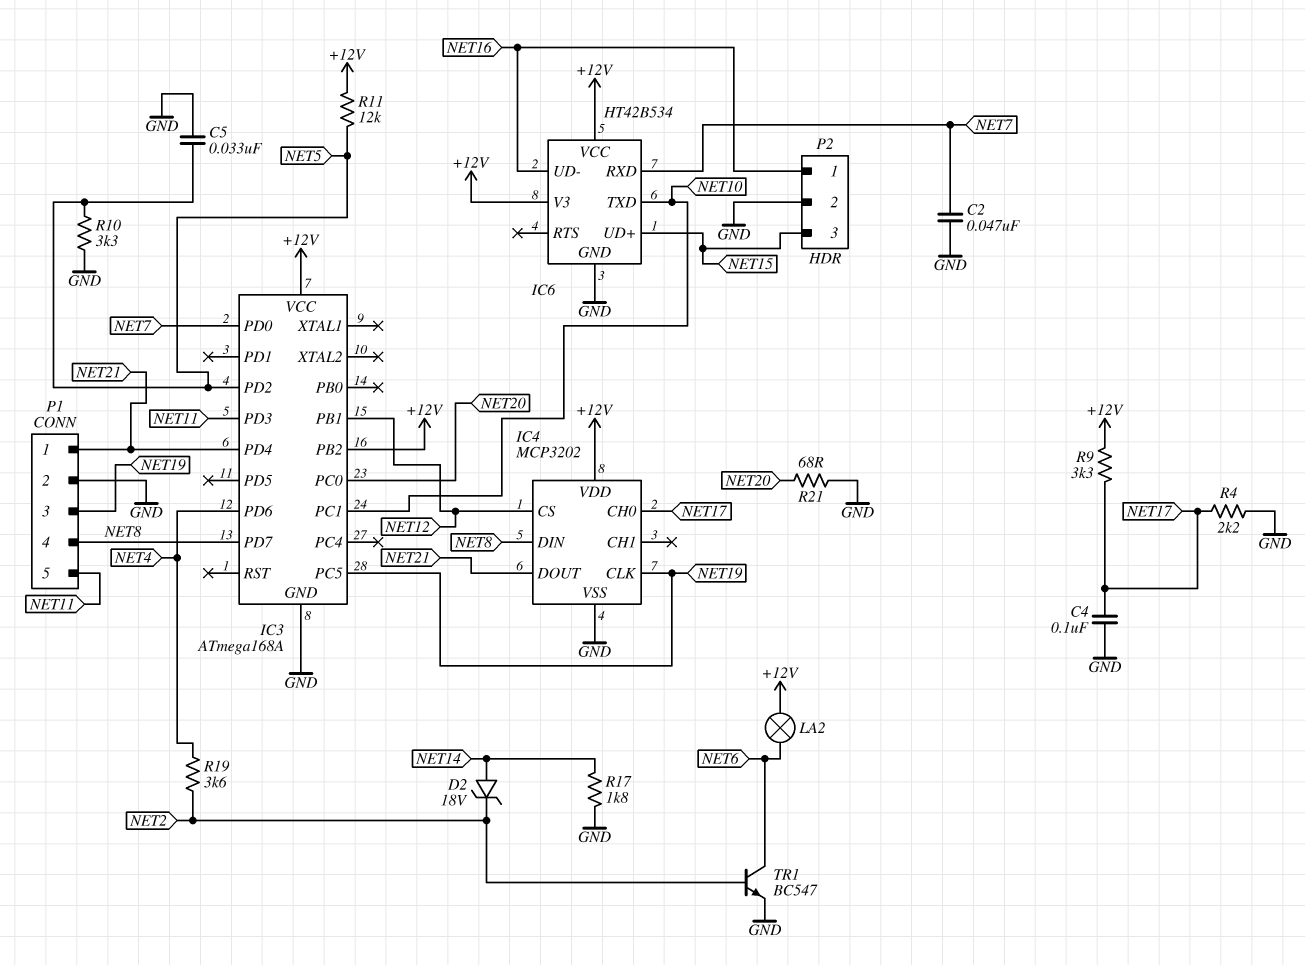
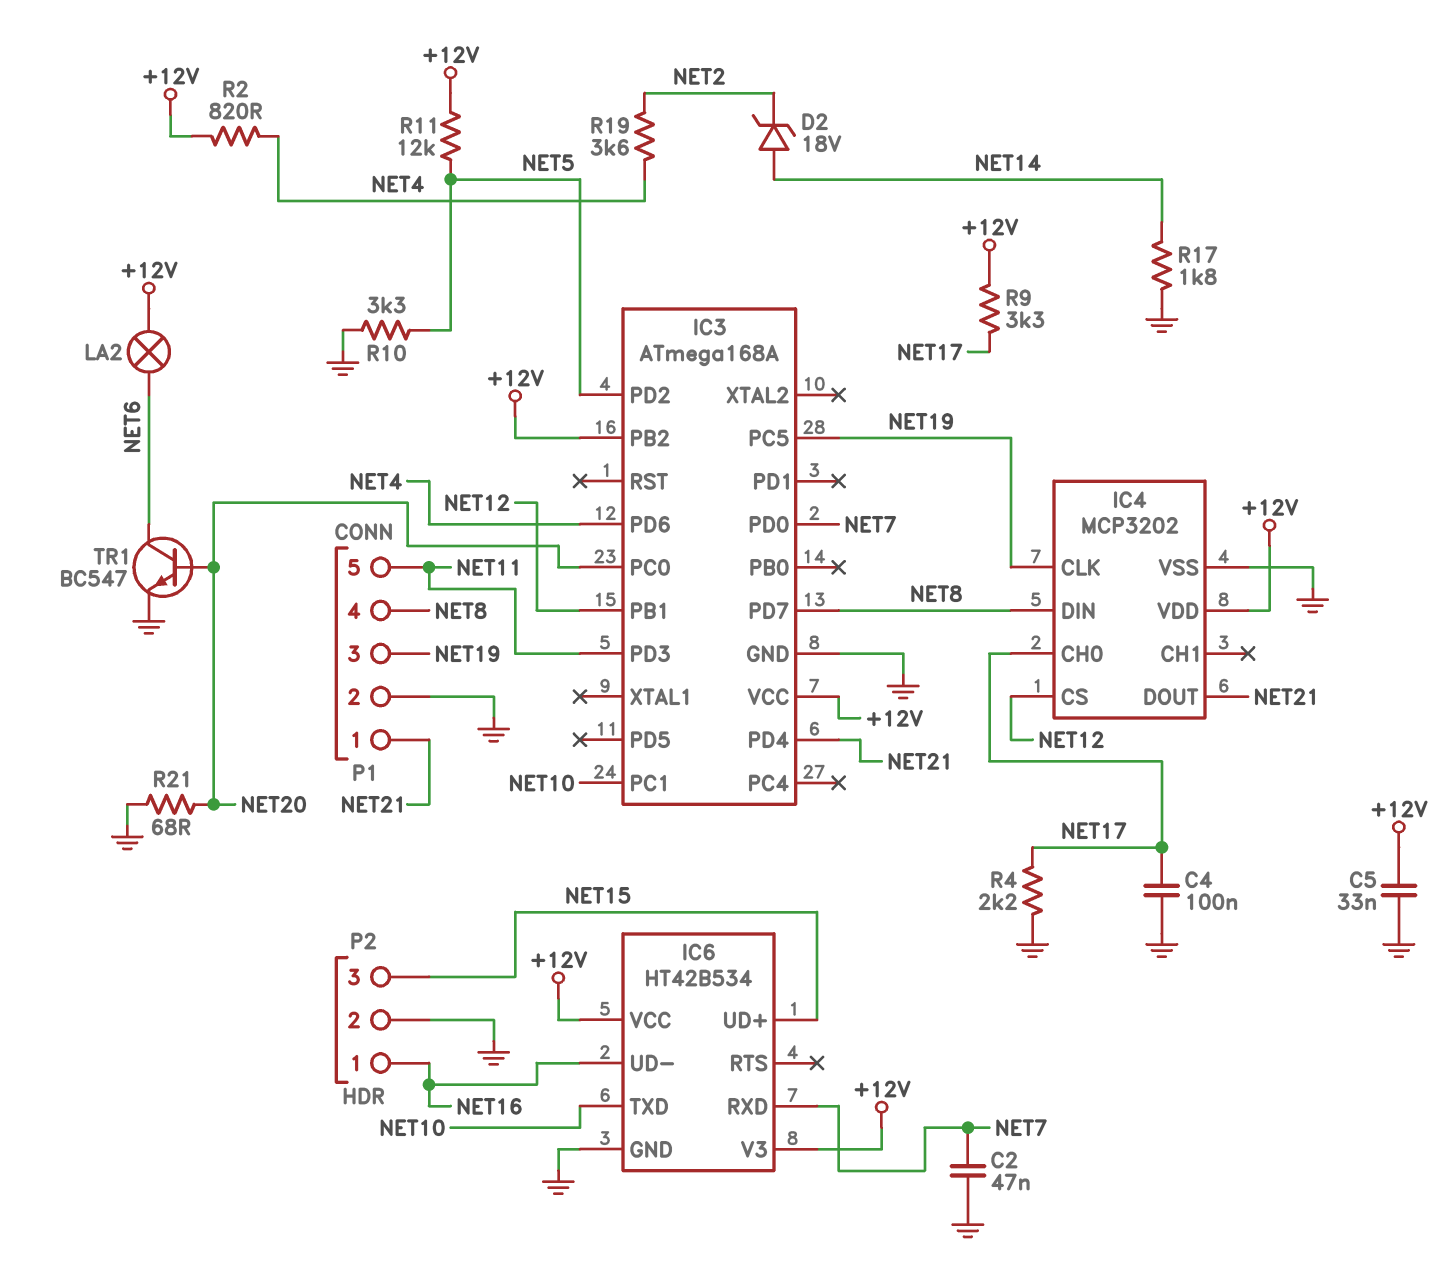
C5: 33nF (GND, NET5) -> 33nF (+12V, GND)
R2: none -> 820 (+12V, NET4)
TR1: NPN BC547 (B NET2, C NET6, E GND) -> NPN BC547 (B NET20, C NET6, E GND)

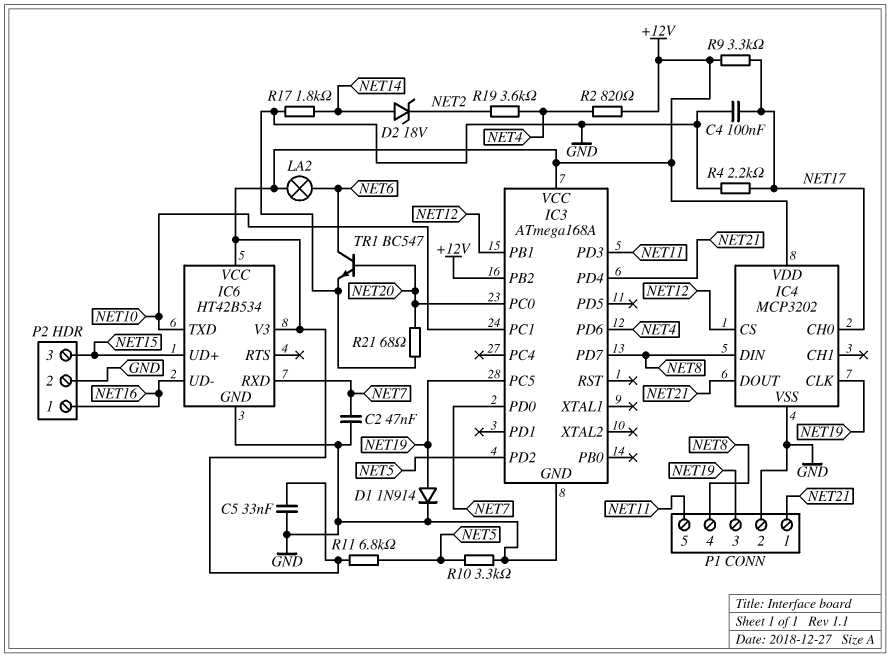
D1: none -> diode 1N914 (A NET19, K GND)
R11: 12k (+12V, NET5) -> 6.8k (+12V, NET5)

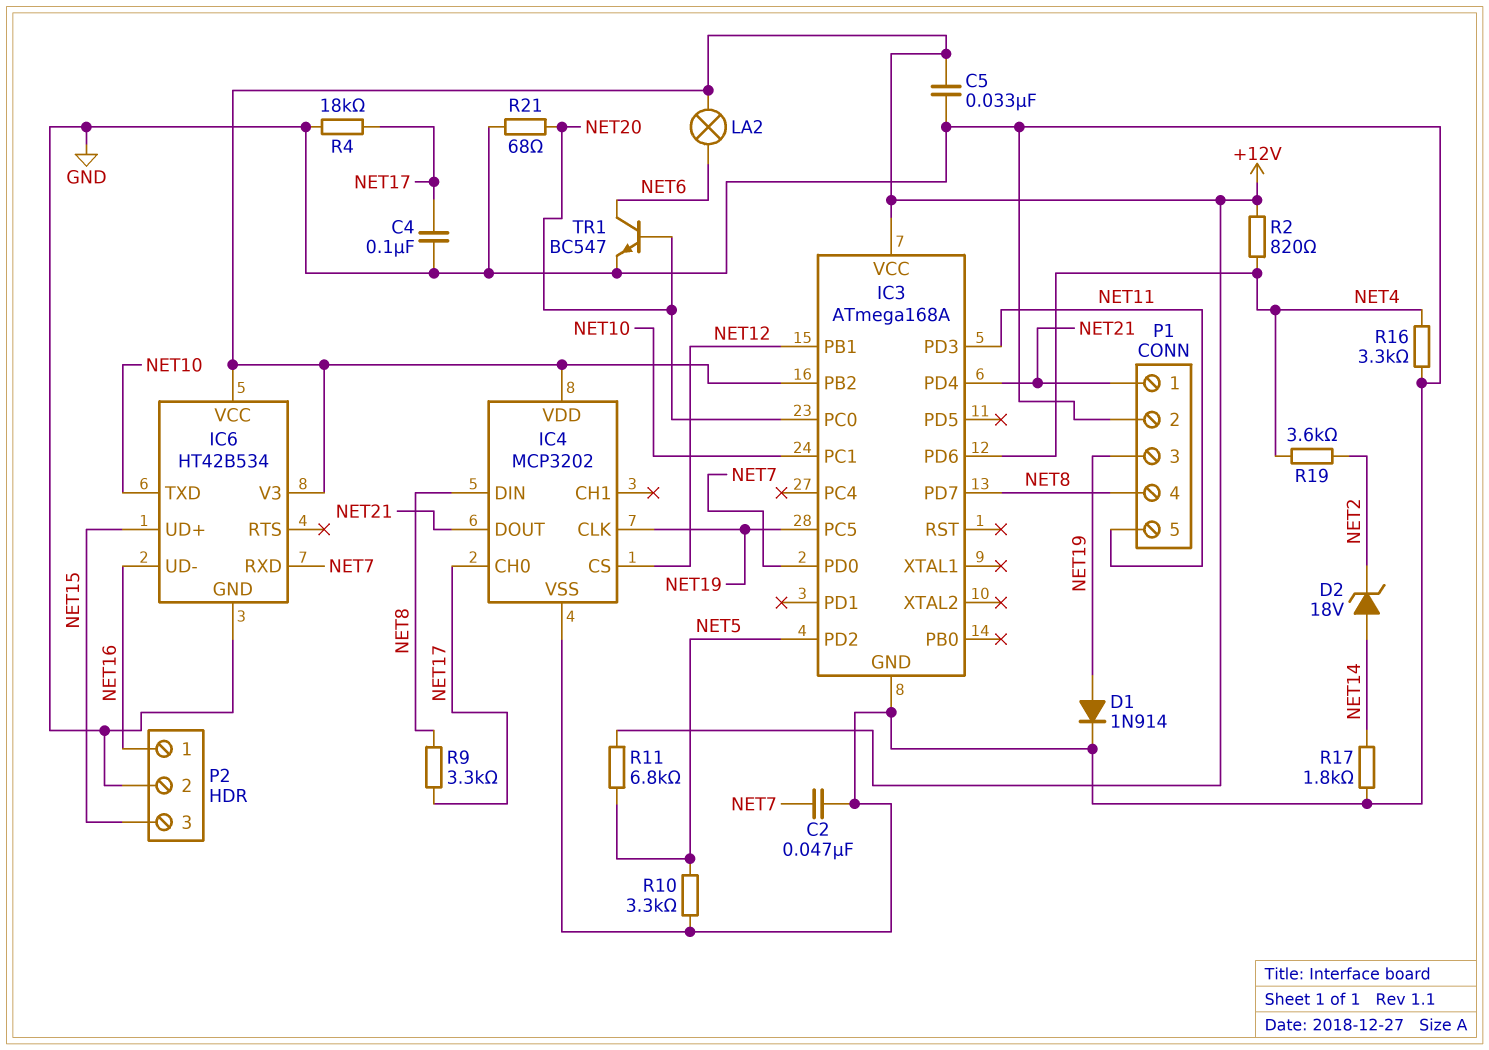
R4: 2.2k (GND, NET17) -> 18k (GND, NET17)
R9: 3.3k (+12V, NET17) -> 3.3k (NET8, NET17)
R16: none -> 3.3k (GND, NET4)

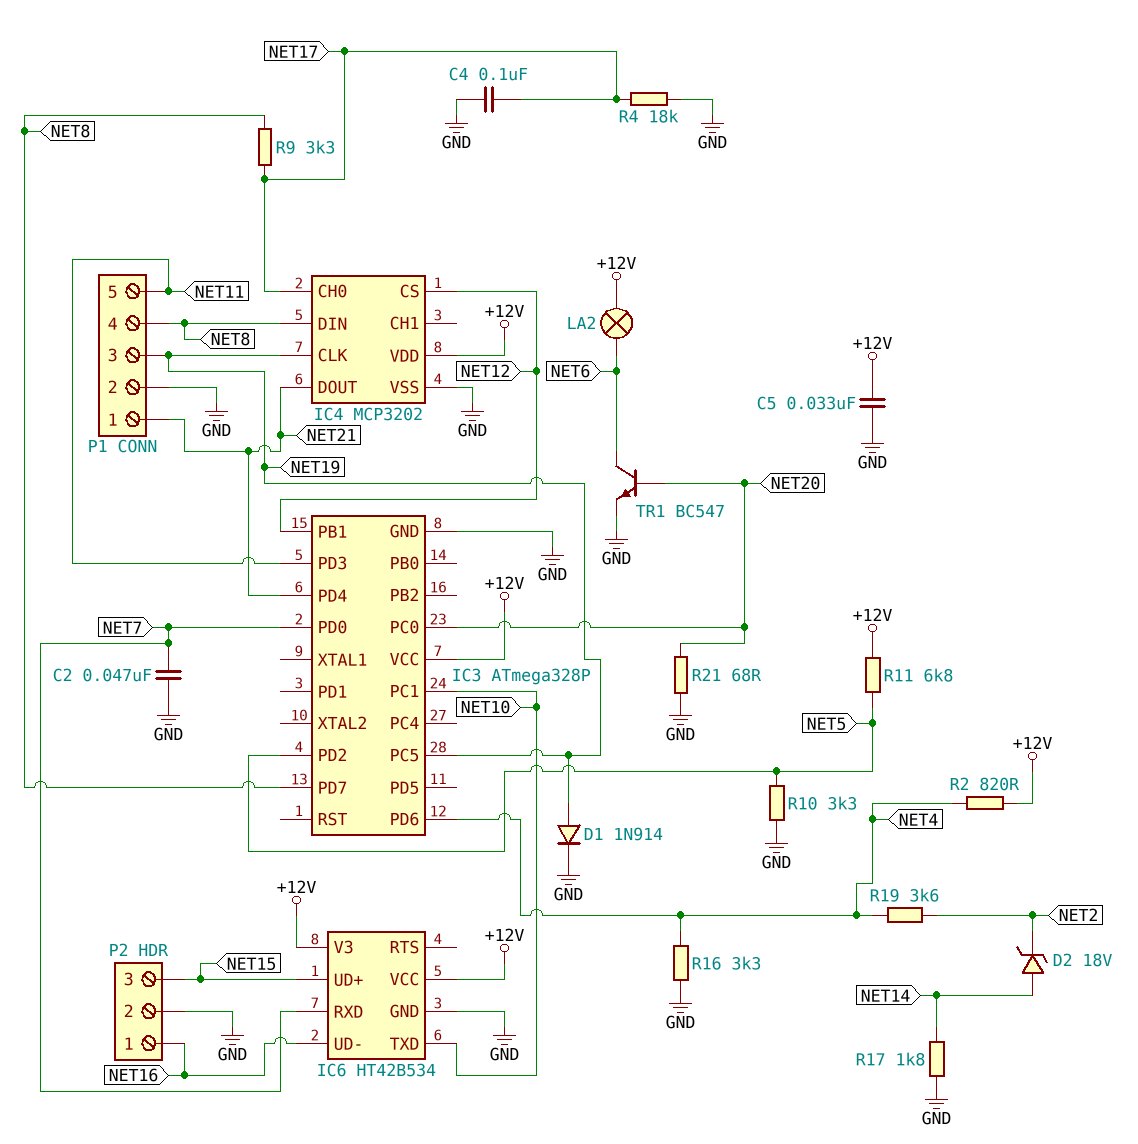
IC3: ATmega168A -> ATmega328P
IC3 pin PB2: +12V -> none

